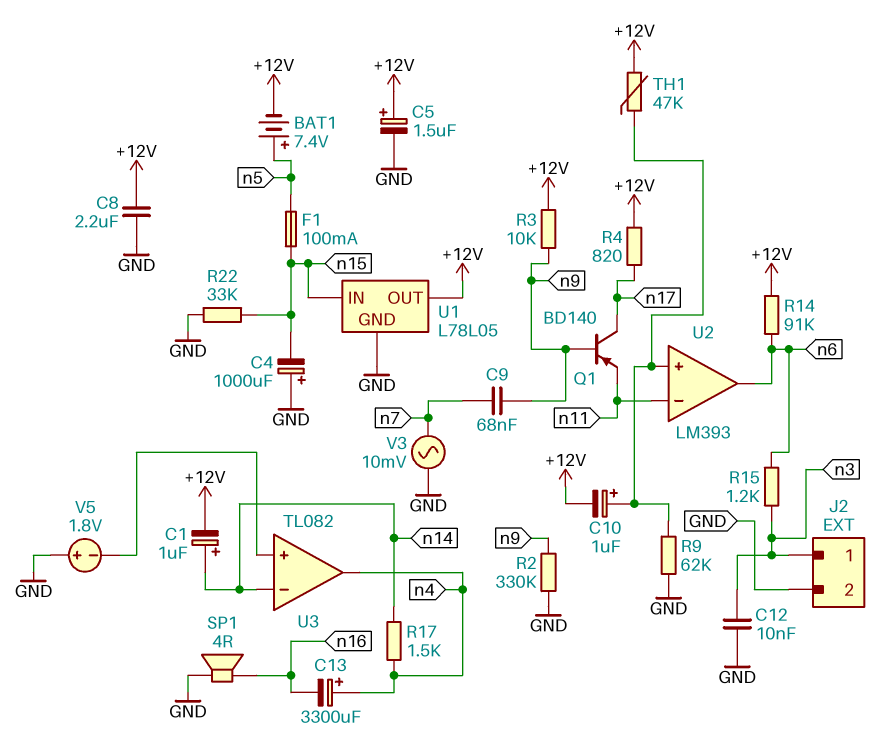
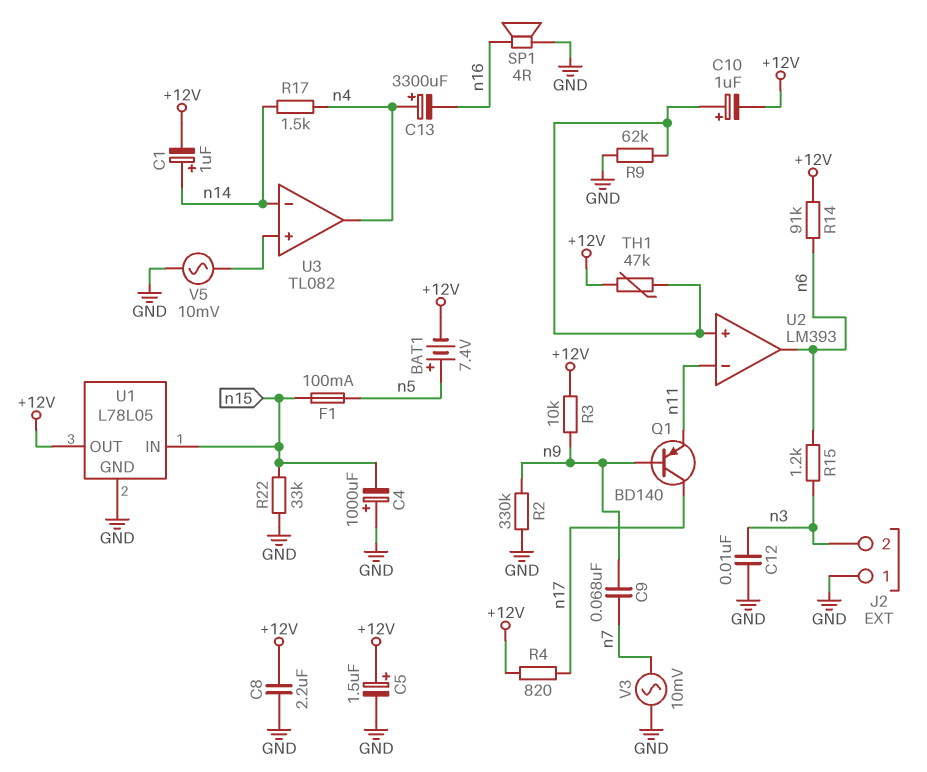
J2 pin 1: n3 -> GND
J2 pin 2: GND -> n3
V5: 1.8V (plus GND, minus U3/in+) -> AC 10mV (GND, U3/in+)

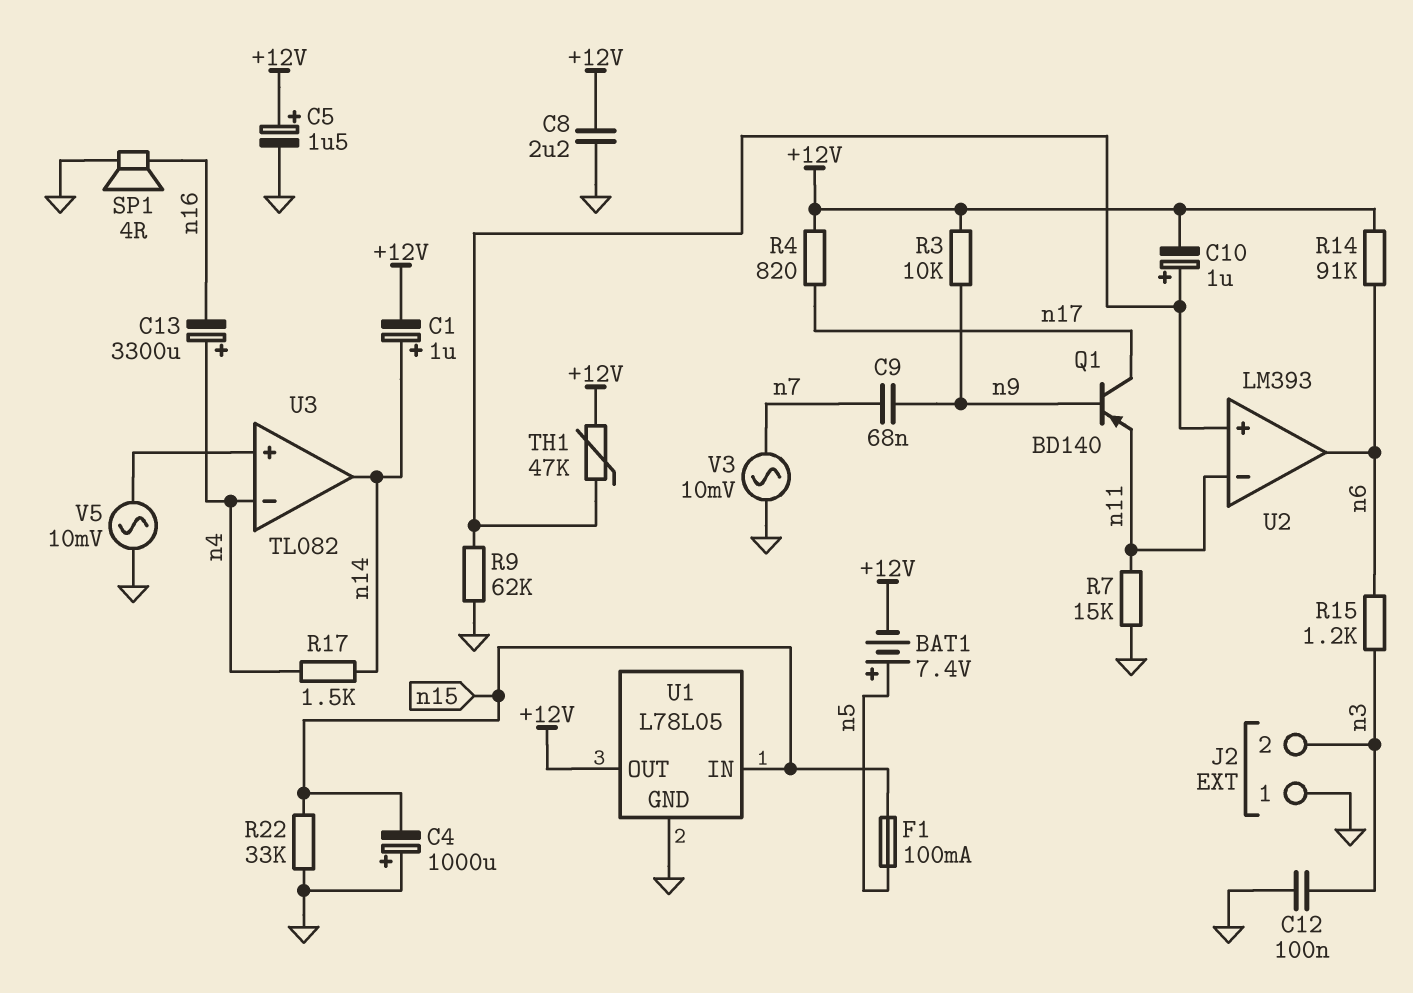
C12: 10nF (GND, n3) -> 100nF (GND, n3)
R2: 330k (GND, n9) -> none
R7: none -> 15k (GND, n11)
U3 pin in-: n14 -> n4
U3 pin out: n4 -> n14

